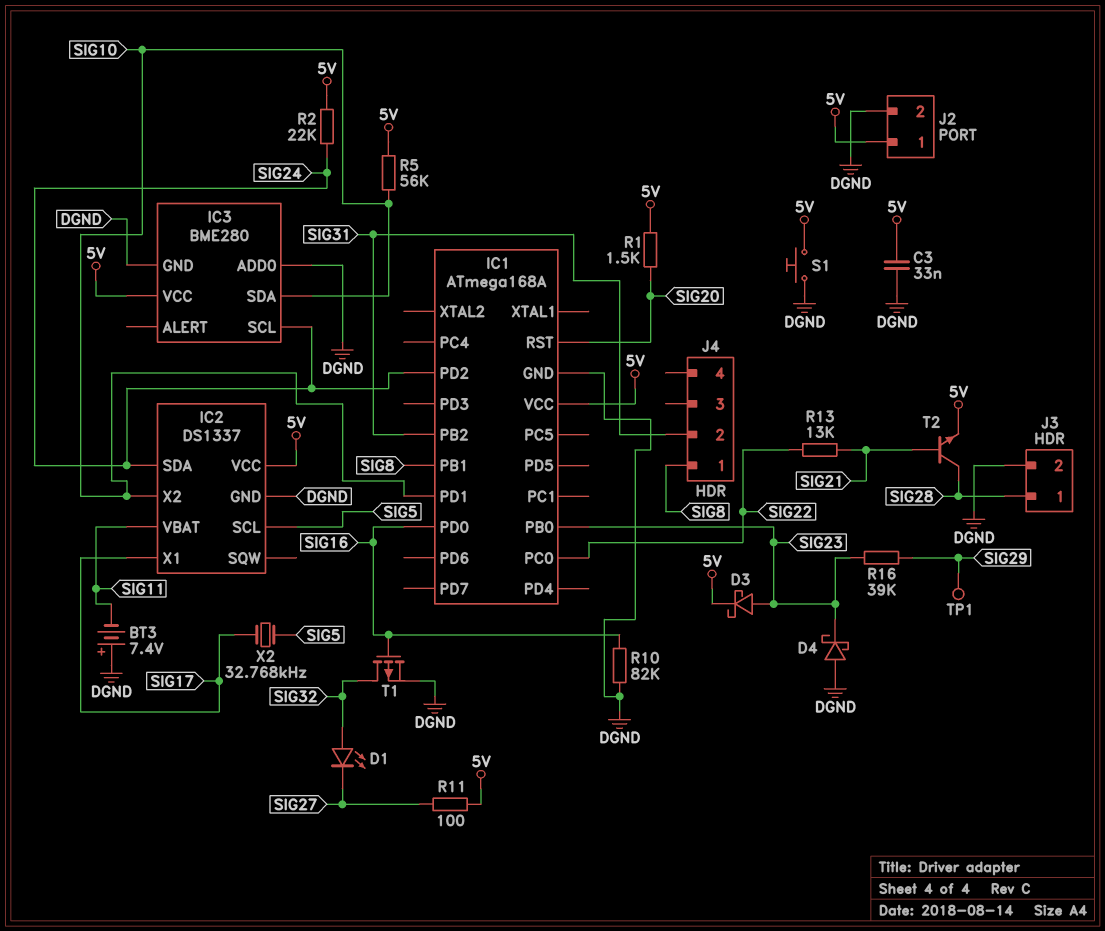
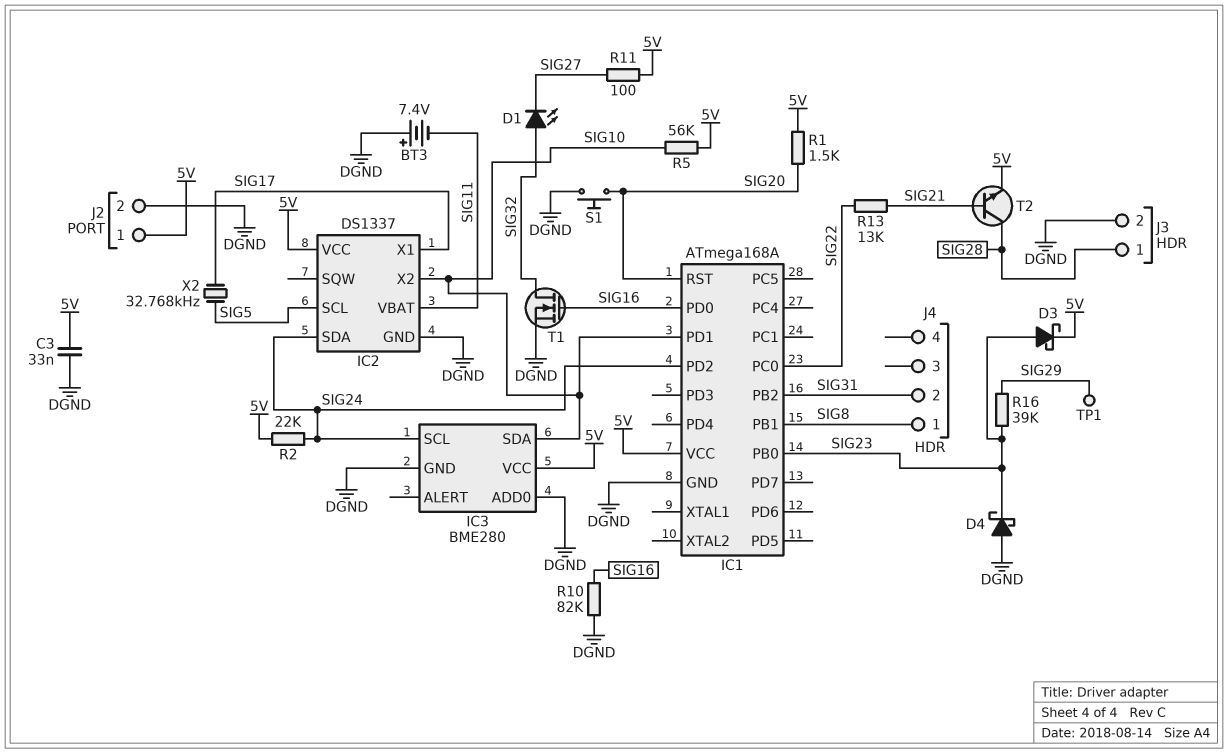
S1: button (5V, DGND) -> button (DGND, SIG20)
T1: PMOS (G SIG16, D SIG32, S DGND) -> NMOS (G SIG16, D SIG32, S DGND)

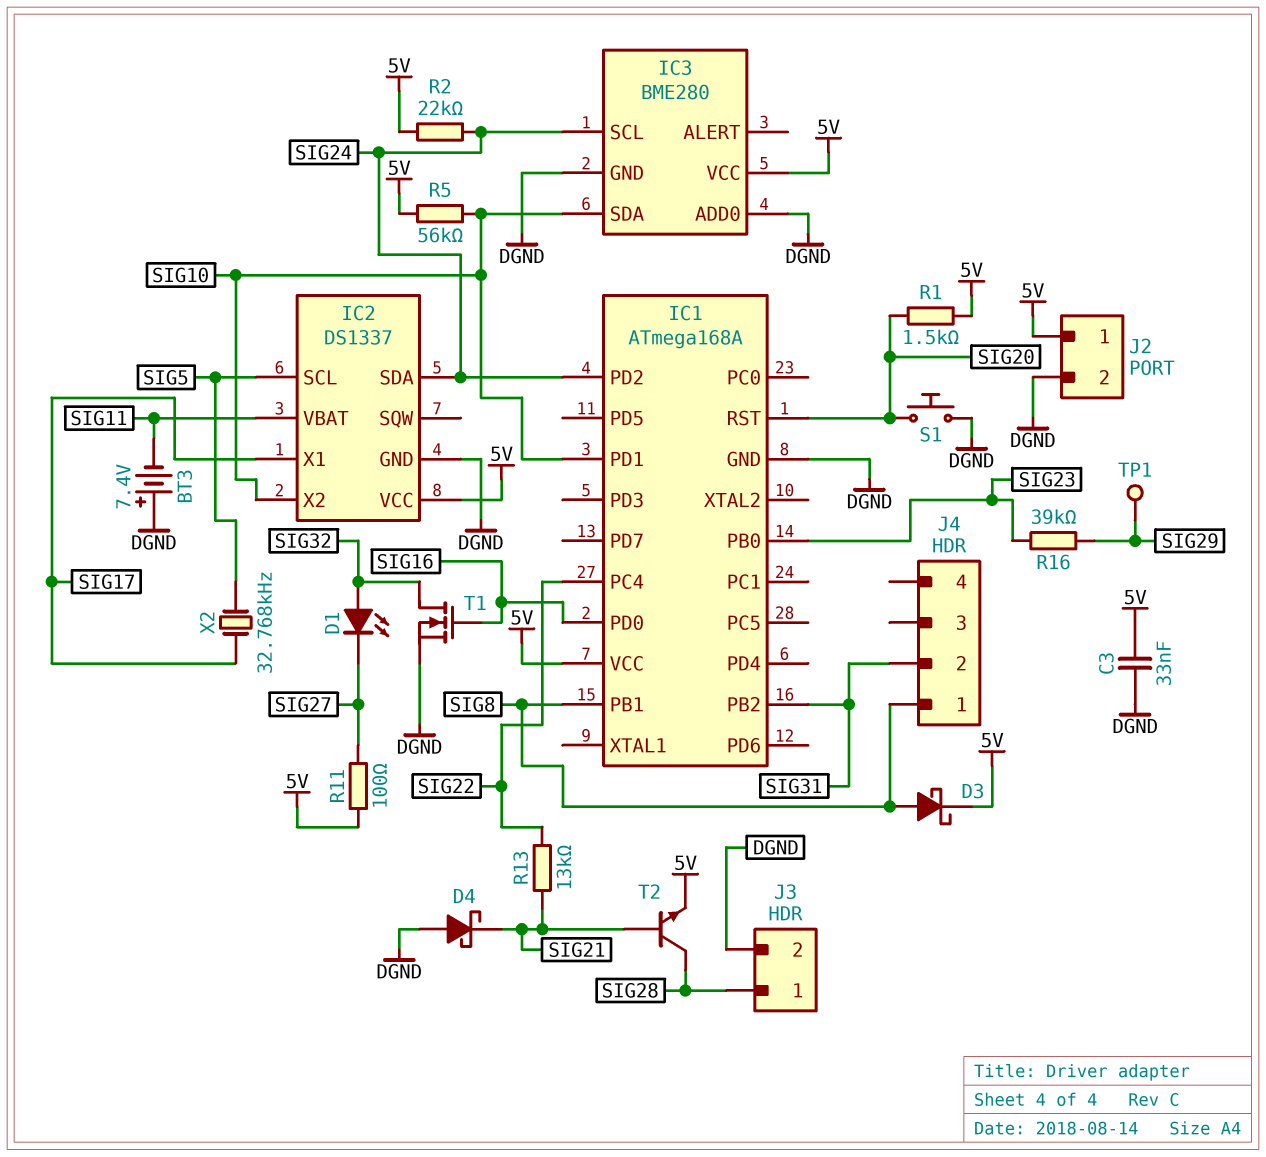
D3: schottky (A SIG23, K 5V) -> schottky (A SIG8, K 5V)
D4: schottky (A DGND, K SIG23) -> schottky (A DGND, K SIG21)
IC1 pin PC0: SIG22 -> none
IC1 pin PC4: none -> SIG22
R10: 82k (DGND, SIG16) -> none

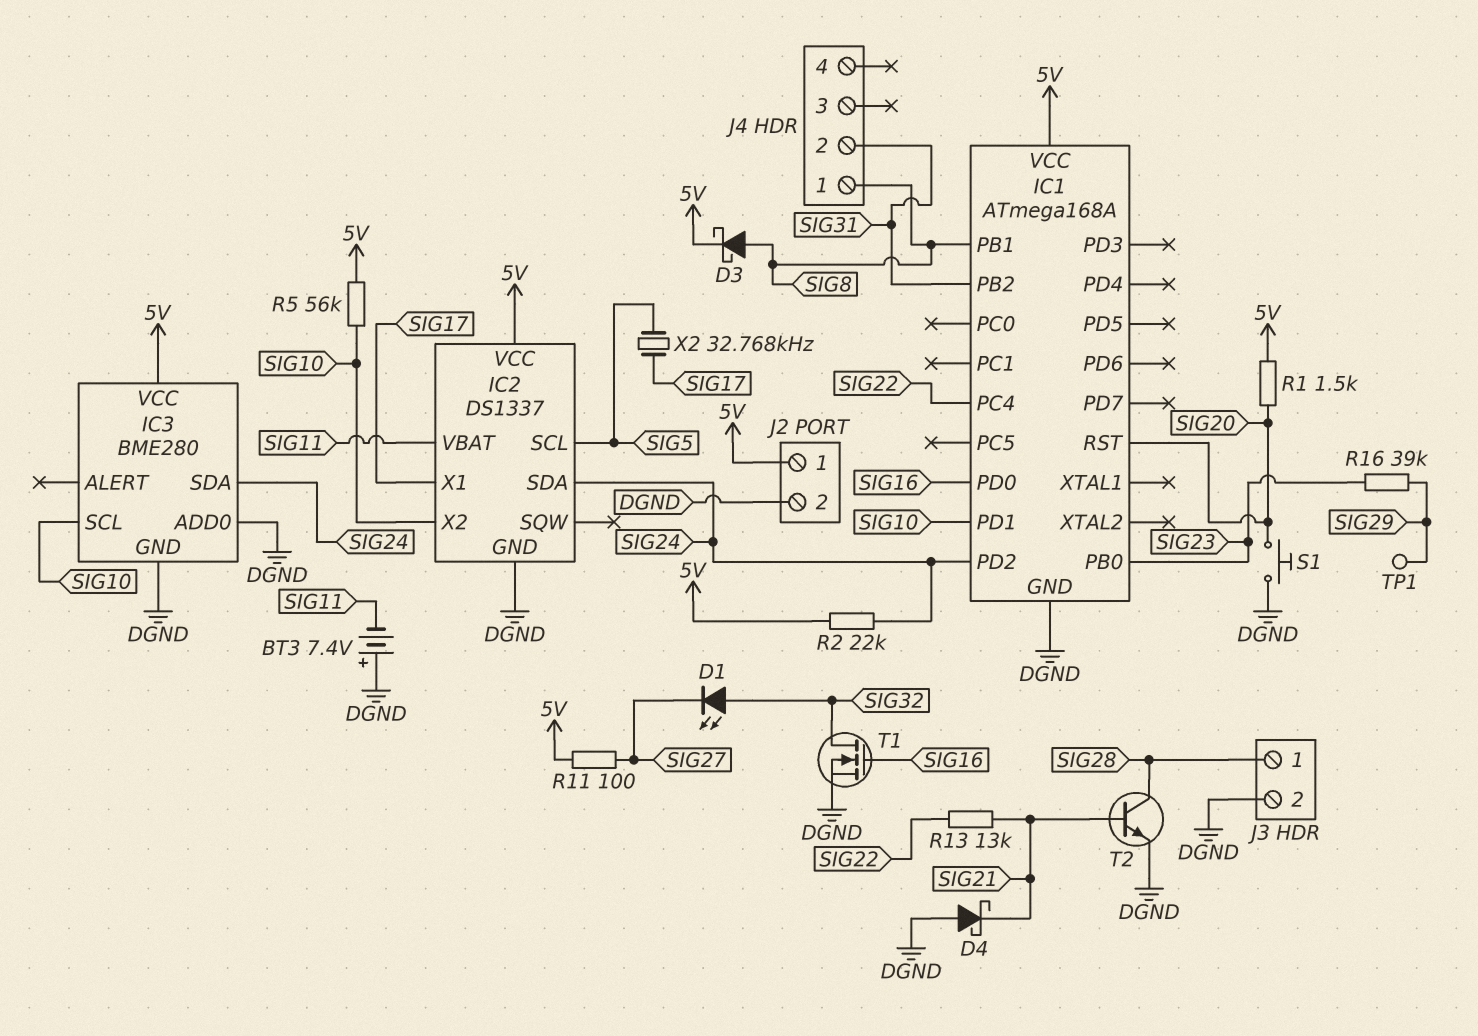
C3: 33nF (5V, DGND) -> none
IC3 pin SCL: SIG24 -> SIG10
IC3 pin SDA: SIG10 -> SIG24
T2: NPN (B SIG21, C SIG28, E 5V) -> NPN (B SIG21, C SIG28, E DGND)

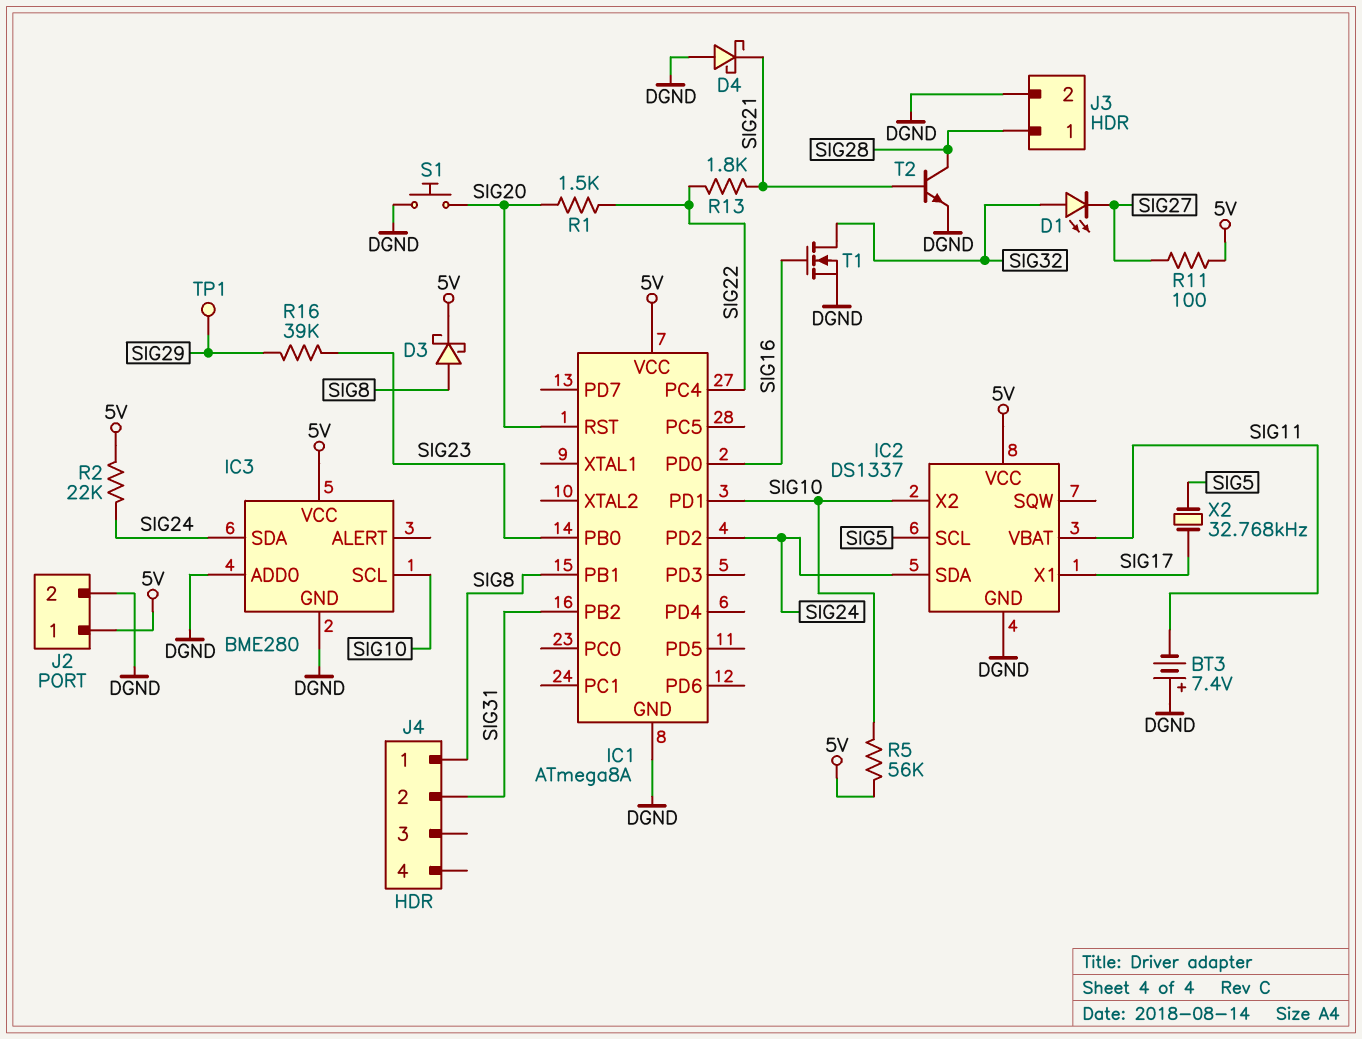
IC1: ATmega168A -> ATmega8A
R1: 1.5k (5V, SIG20) -> 1.5k (SIG20, SIG22)
R13: 13k (SIG21, SIG22) -> 1.8k (SIG21, SIG22)

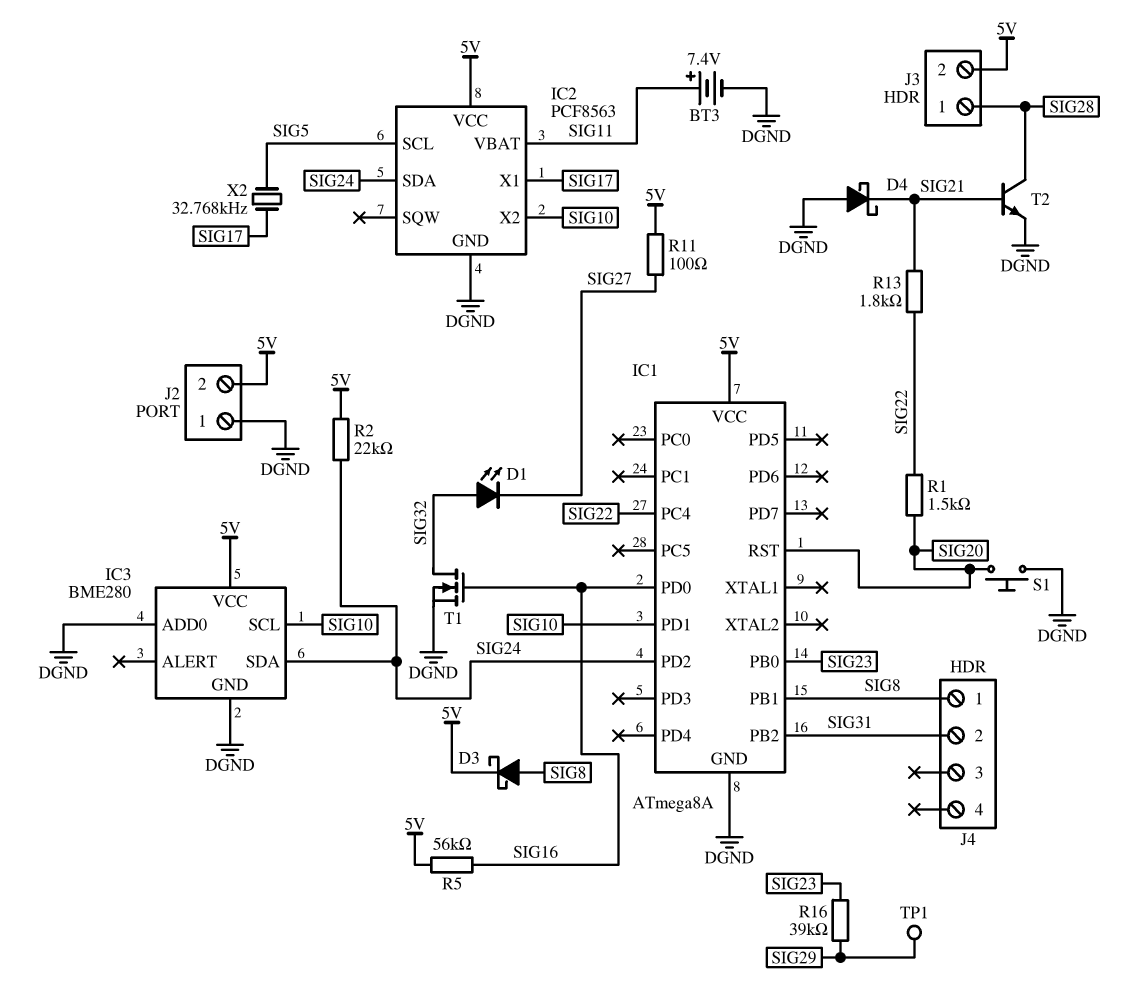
BT3: 7.4V (plus DGND, minus SIG11) -> 7.4V (plus SIG11, minus DGND)
IC2: DS1337 -> PCF8563
J2 pin 1: 5V -> DGND
J2 pin 2: DGND -> 5V
J3 pin 2: DGND -> 5V
R5: 56k (5V, SIG10) -> 56k (5V, SIG16)

